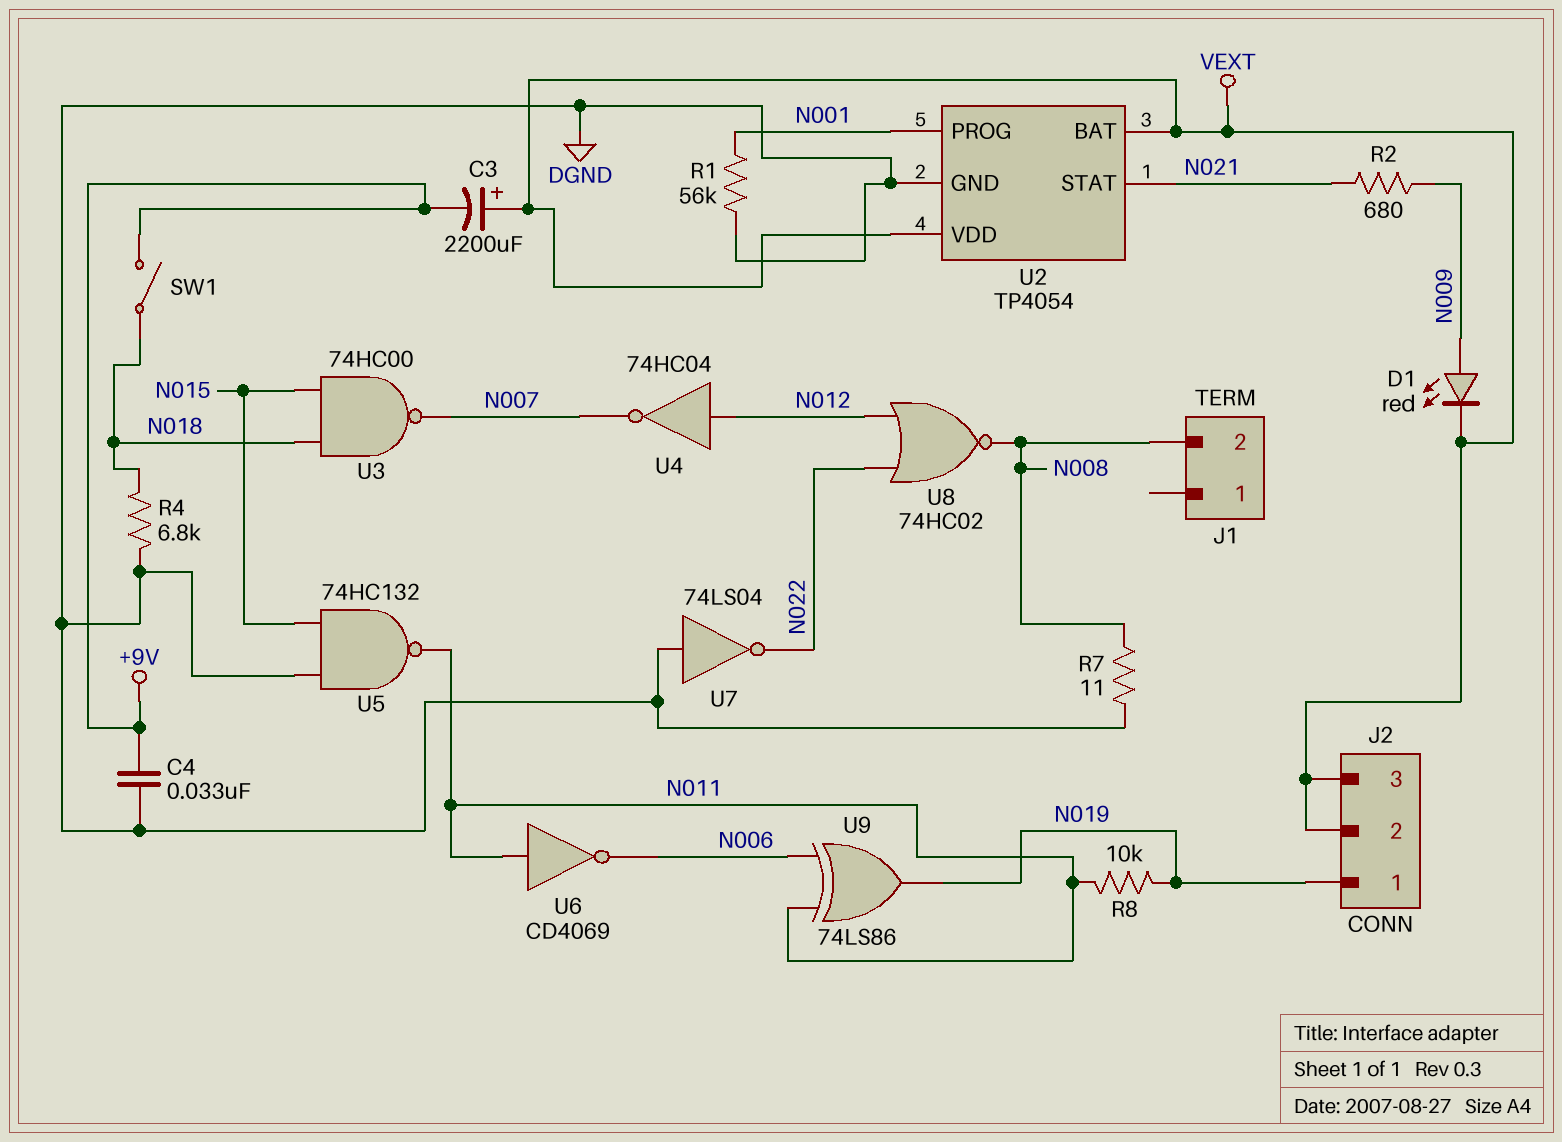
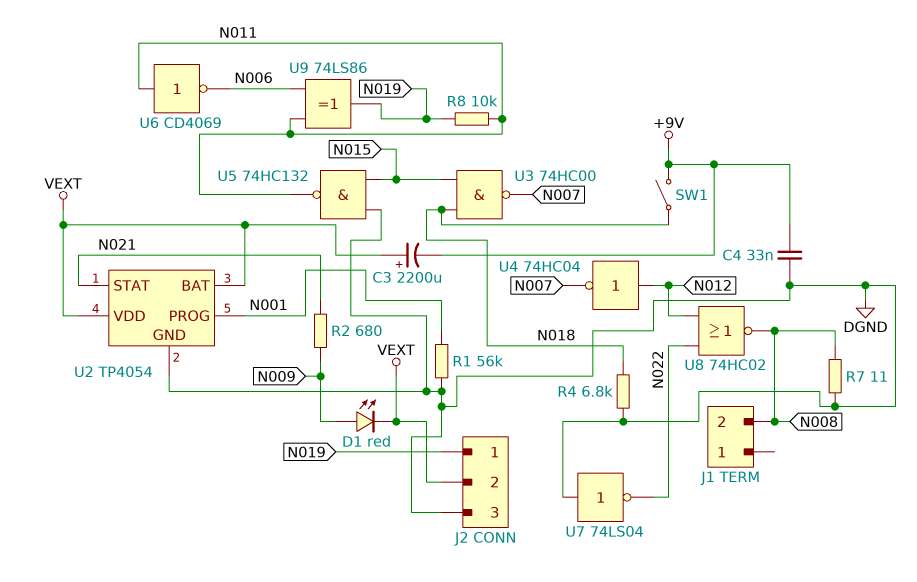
J2 pin 3: VEXT -> DGND

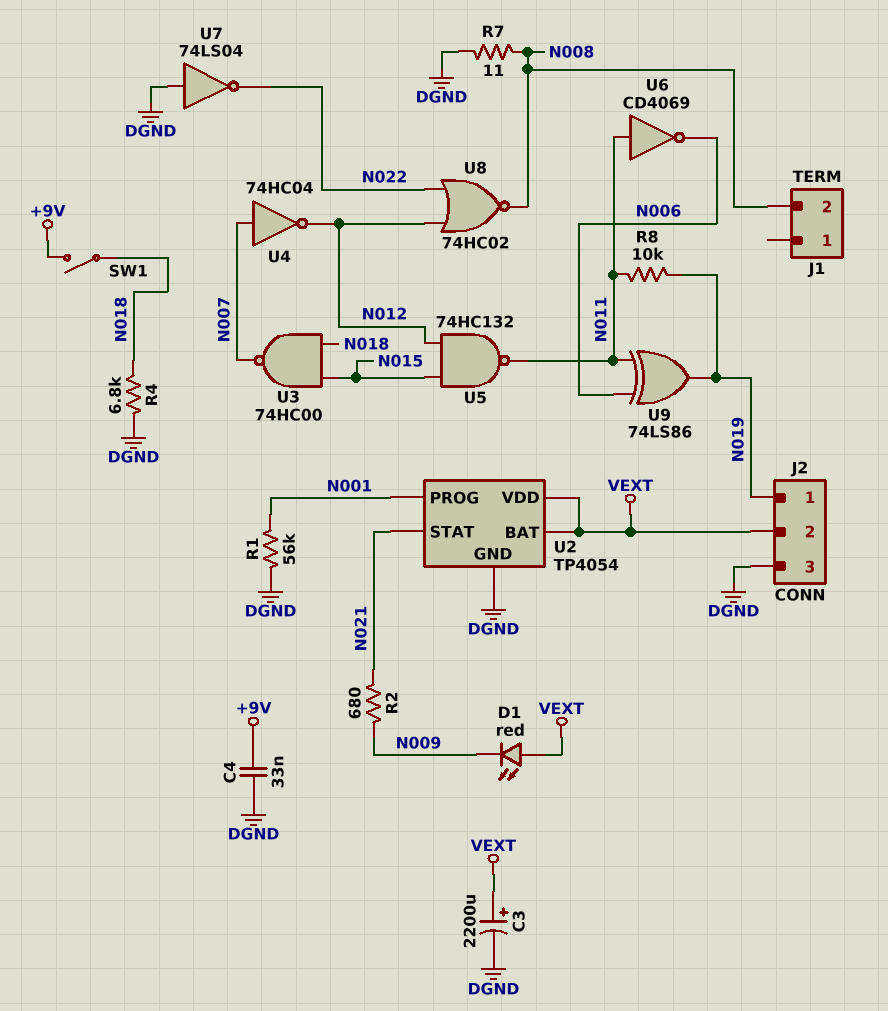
C3: 2200uF (plus VEXT, minus +9V) -> 2200uF (plus VEXT, minus DGND)
D1: LED red (A N009, K VEXT) -> LED red (A VEXT, K N009)
U4: NOT 74HC04 (in N012, out N007) -> NOT 74HC04 (in N007, out N012)
U5: NAND 74HC132 (in DGND, in N015, out N011) -> NAND 74HC132 (in N012, in N015, out N011)

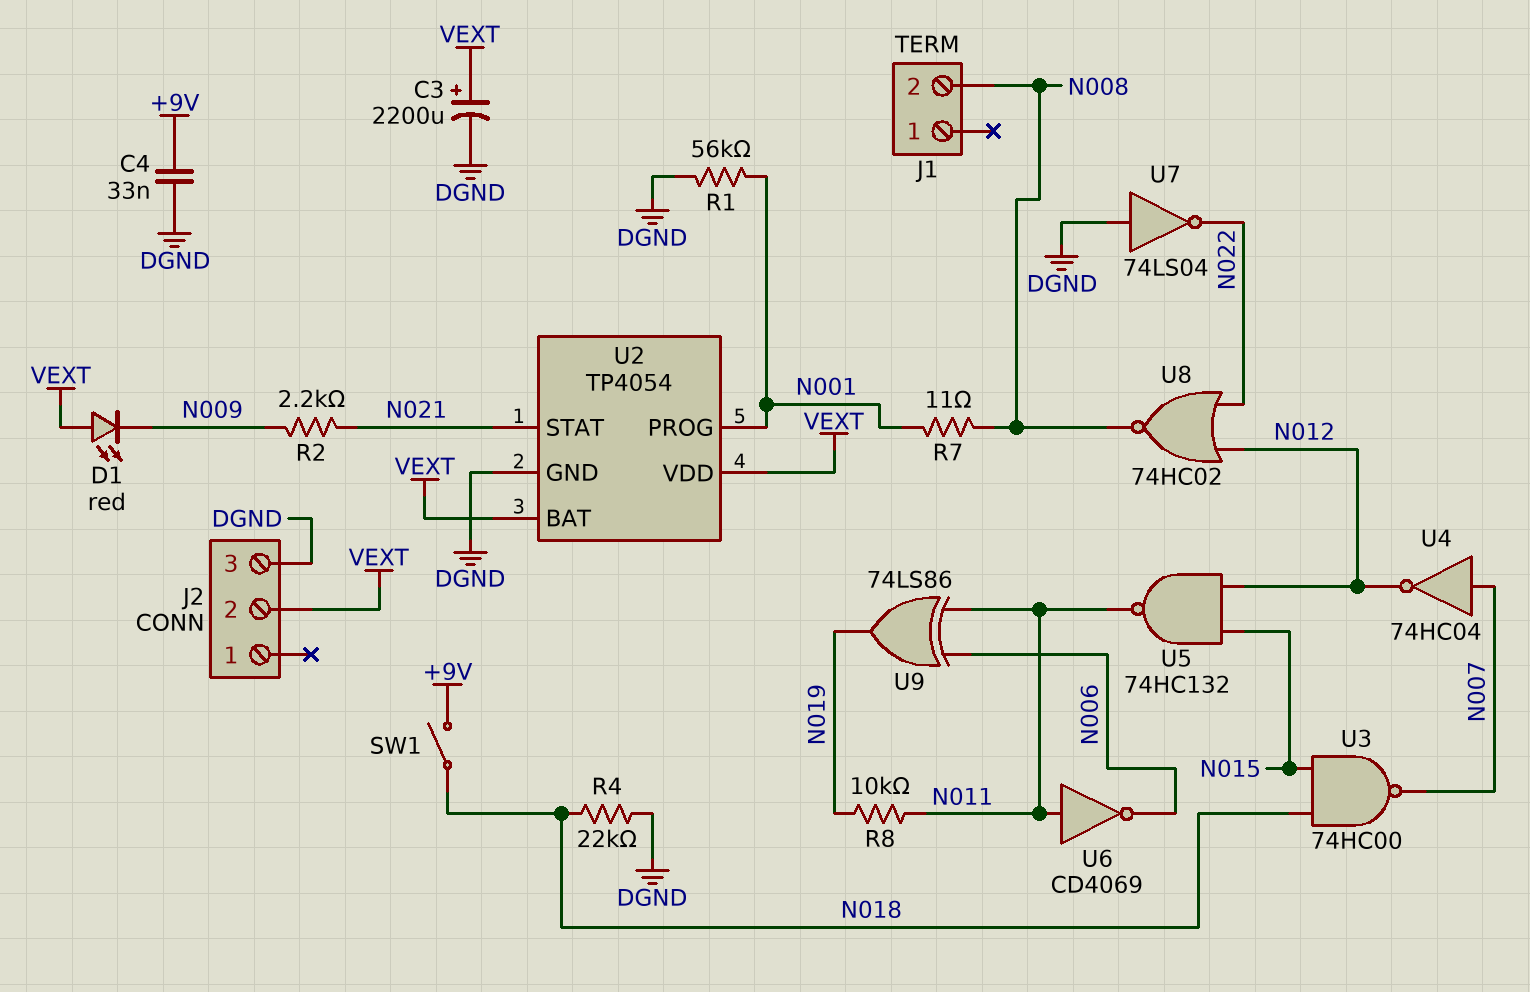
J2 pin 1: N019 -> none
R2: 680 (N009, N021) -> 2.2k (N009, N021)
R4: 6.8k (DGND, N018) -> 22k (DGND, N018)
R7: 11 (DGND, N008) -> 11 (N001, N008)

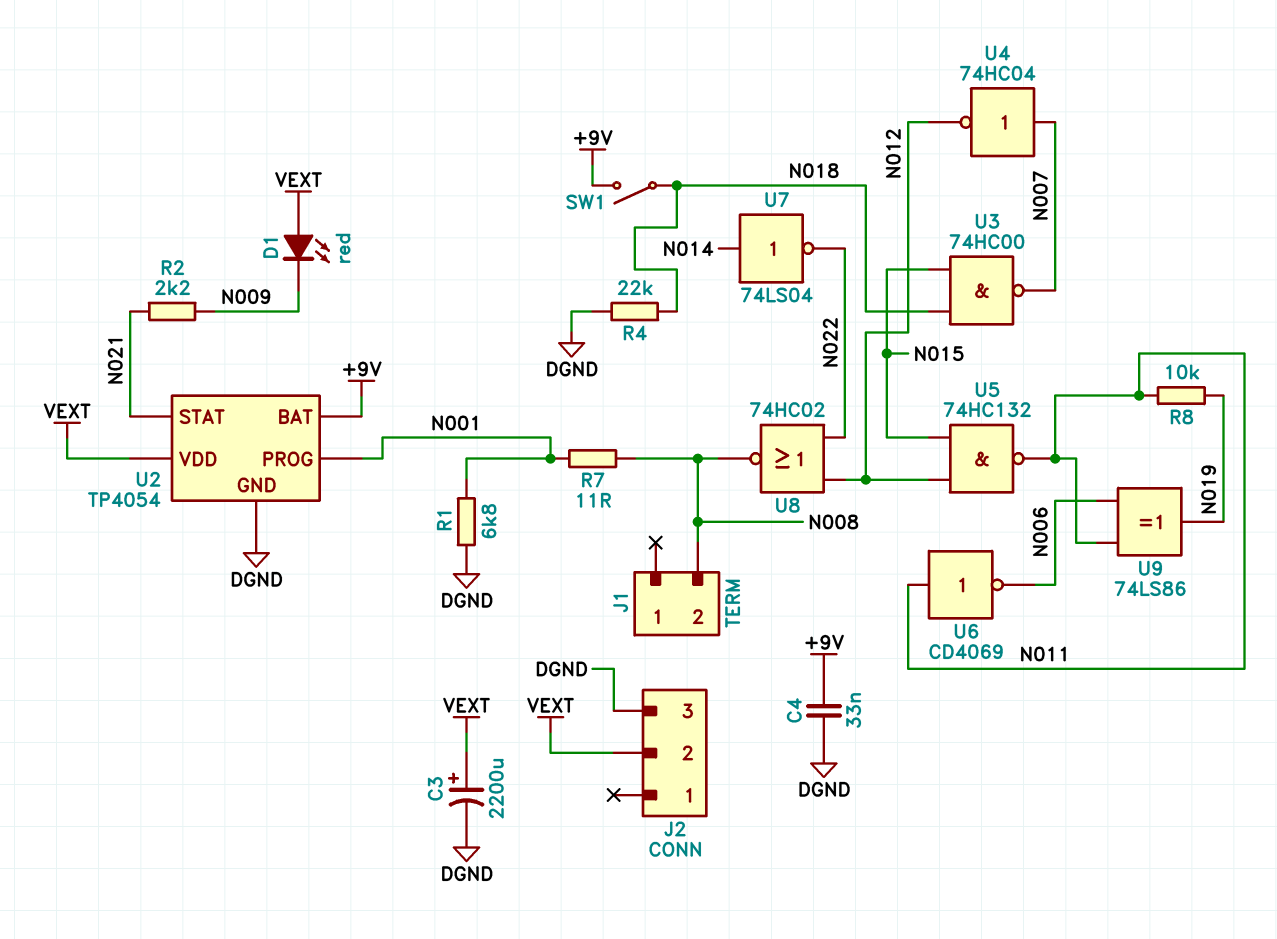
R1: 56k (DGND, N001) -> 6.8k (DGND, N001)
U2 pin BAT: VEXT -> +9V
U7: NOT 74LS04 (in DGND, out N022) -> NOT 74LS04 (in N014, out N022)

